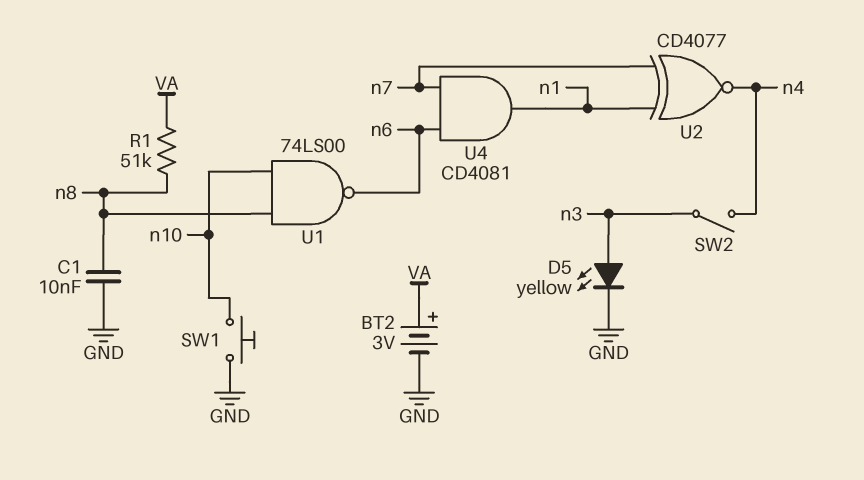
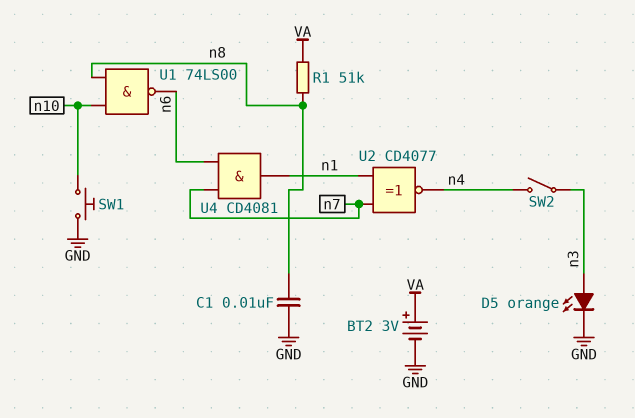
D5: LED yellow (A n3, K GND) -> LED orange (A n3, K GND)

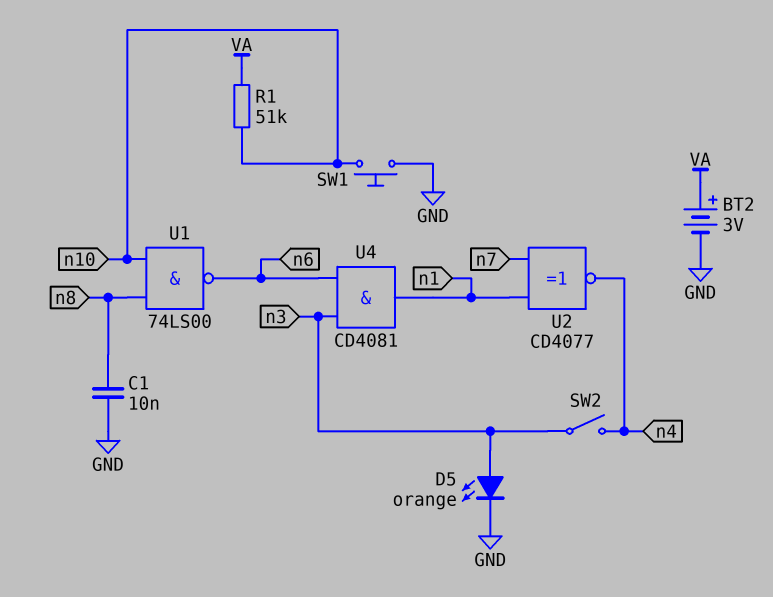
R1: 51k (VA, n8) -> 51k (VA, n10)
U4: AND CD4081 (in n6, in n7, out n1) -> AND CD4081 (in n3, in n6, out n1)

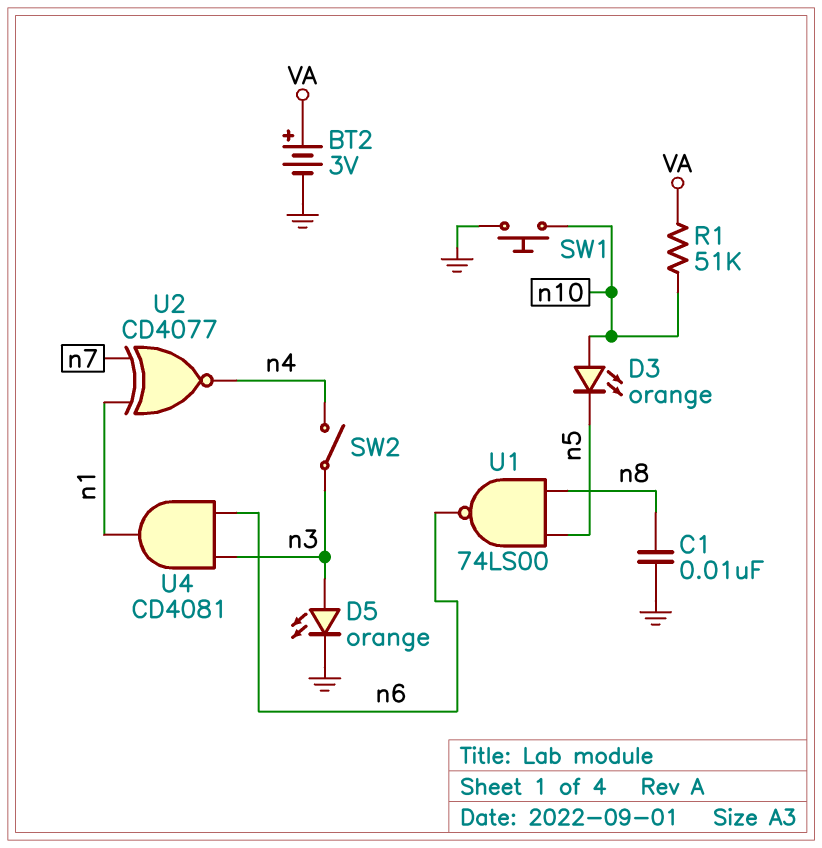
D3: none -> LED orange (A n10, K n5)
U1: NAND 74LS00 (in n8, in n10, out n6) -> NAND 74LS00 (in n5, in n8, out n6)

